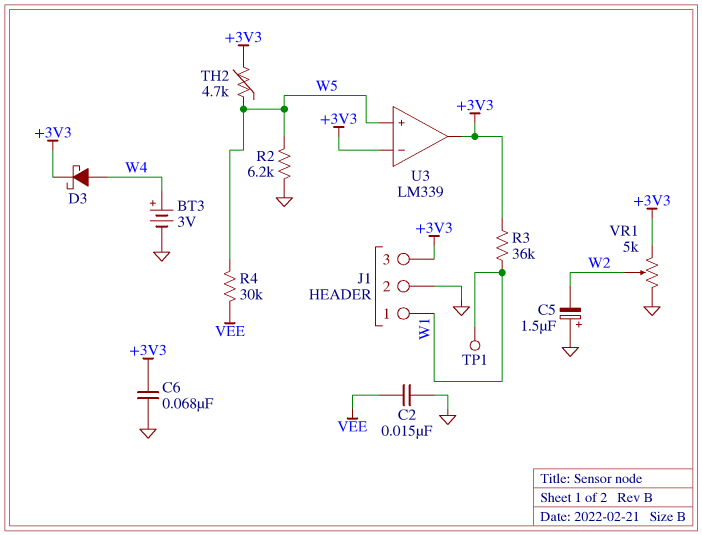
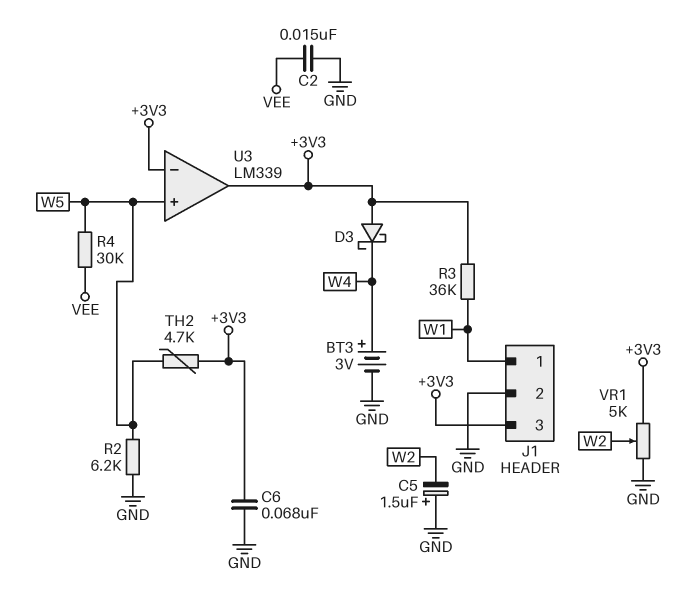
D3: schottky (A W4, K +3V3) -> schottky (A +3V3, K W4)
TP1: test point (W1) -> none

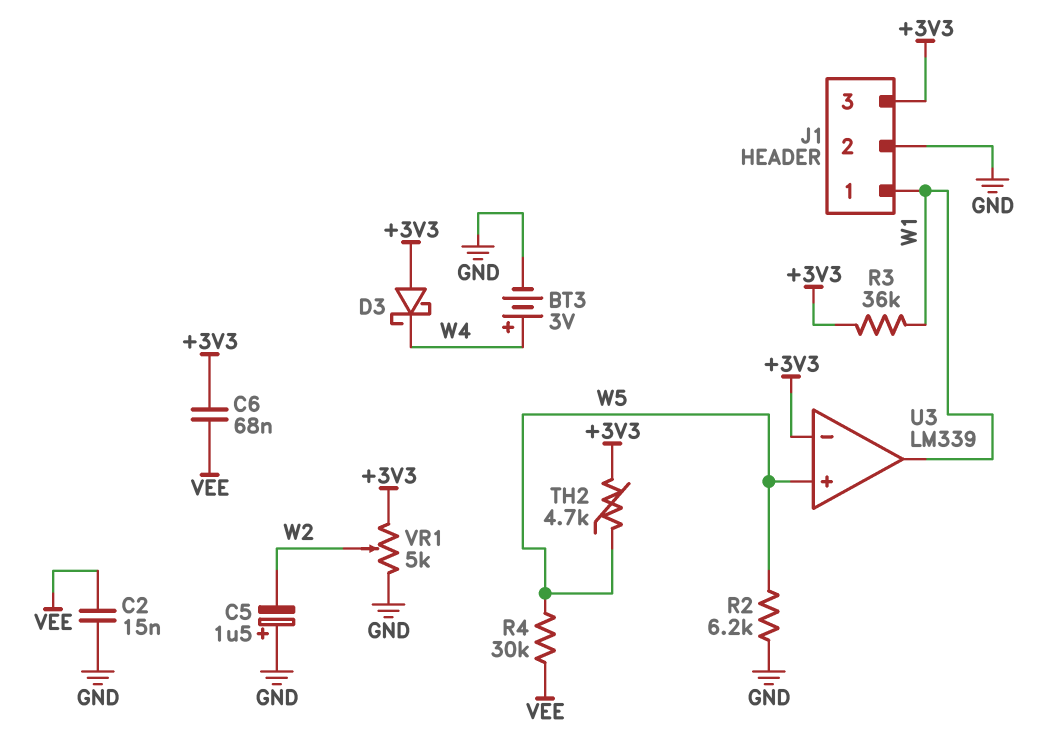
C6: 68nF (+3V3, GND) -> 68nF (+3V3, VEE)
U3 pin out: +3V3 -> W1

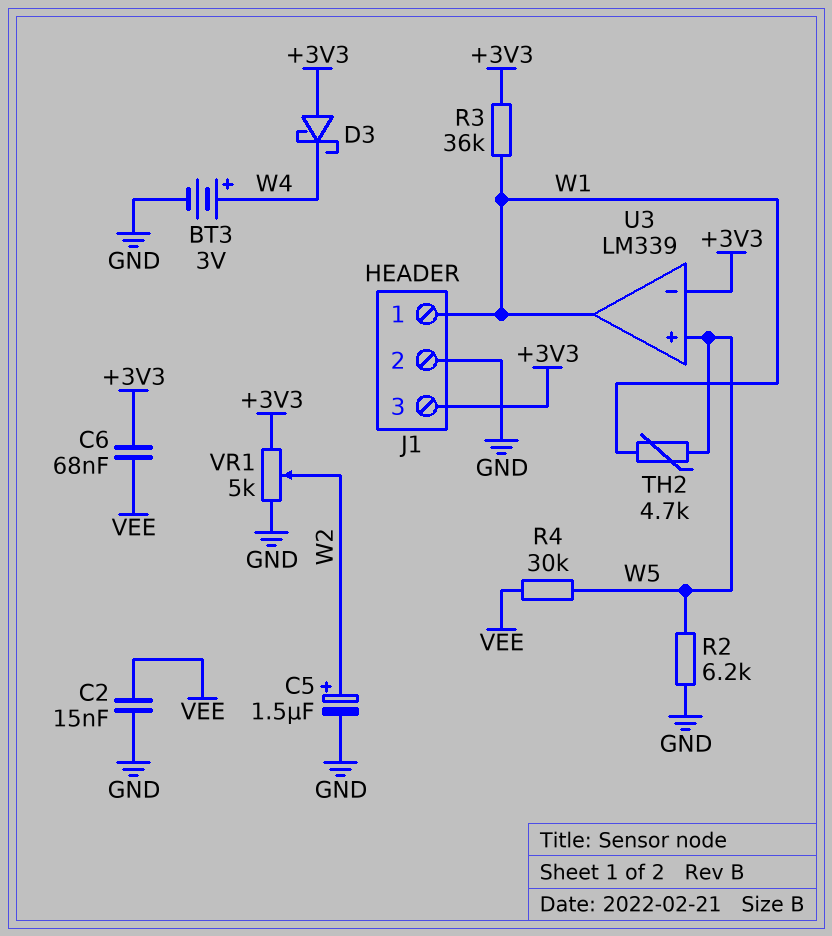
C5: 1.5uF (plus GND, minus W2) -> 1.5uF (plus W2, minus GND)
TH2: 4.7k (+3V3, W5) -> 4.7k (W1, W5)

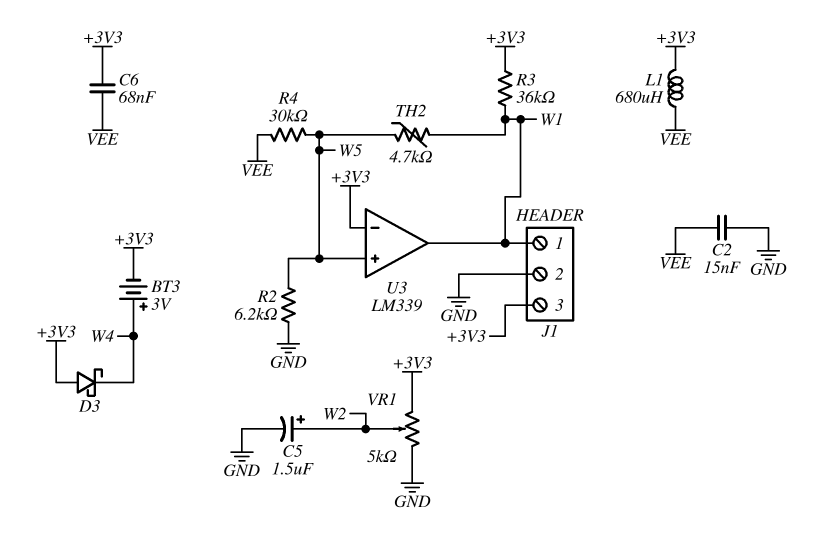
BT3: 3V (plus W4, minus GND) -> 3V (plus W4, minus +3V3)
L1: none -> 680uH (+3V3, VEE)

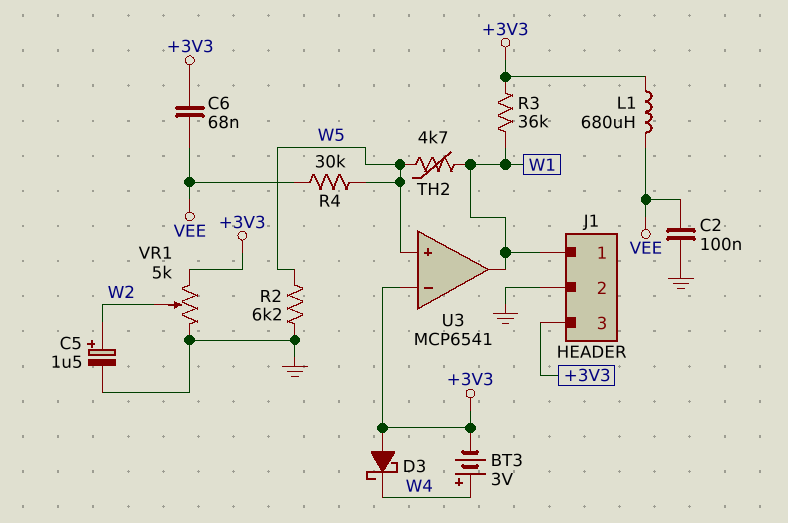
C2: 15nF (GND, VEE) -> 100nF (GND, VEE)
U3: LM339 -> MCP6541

